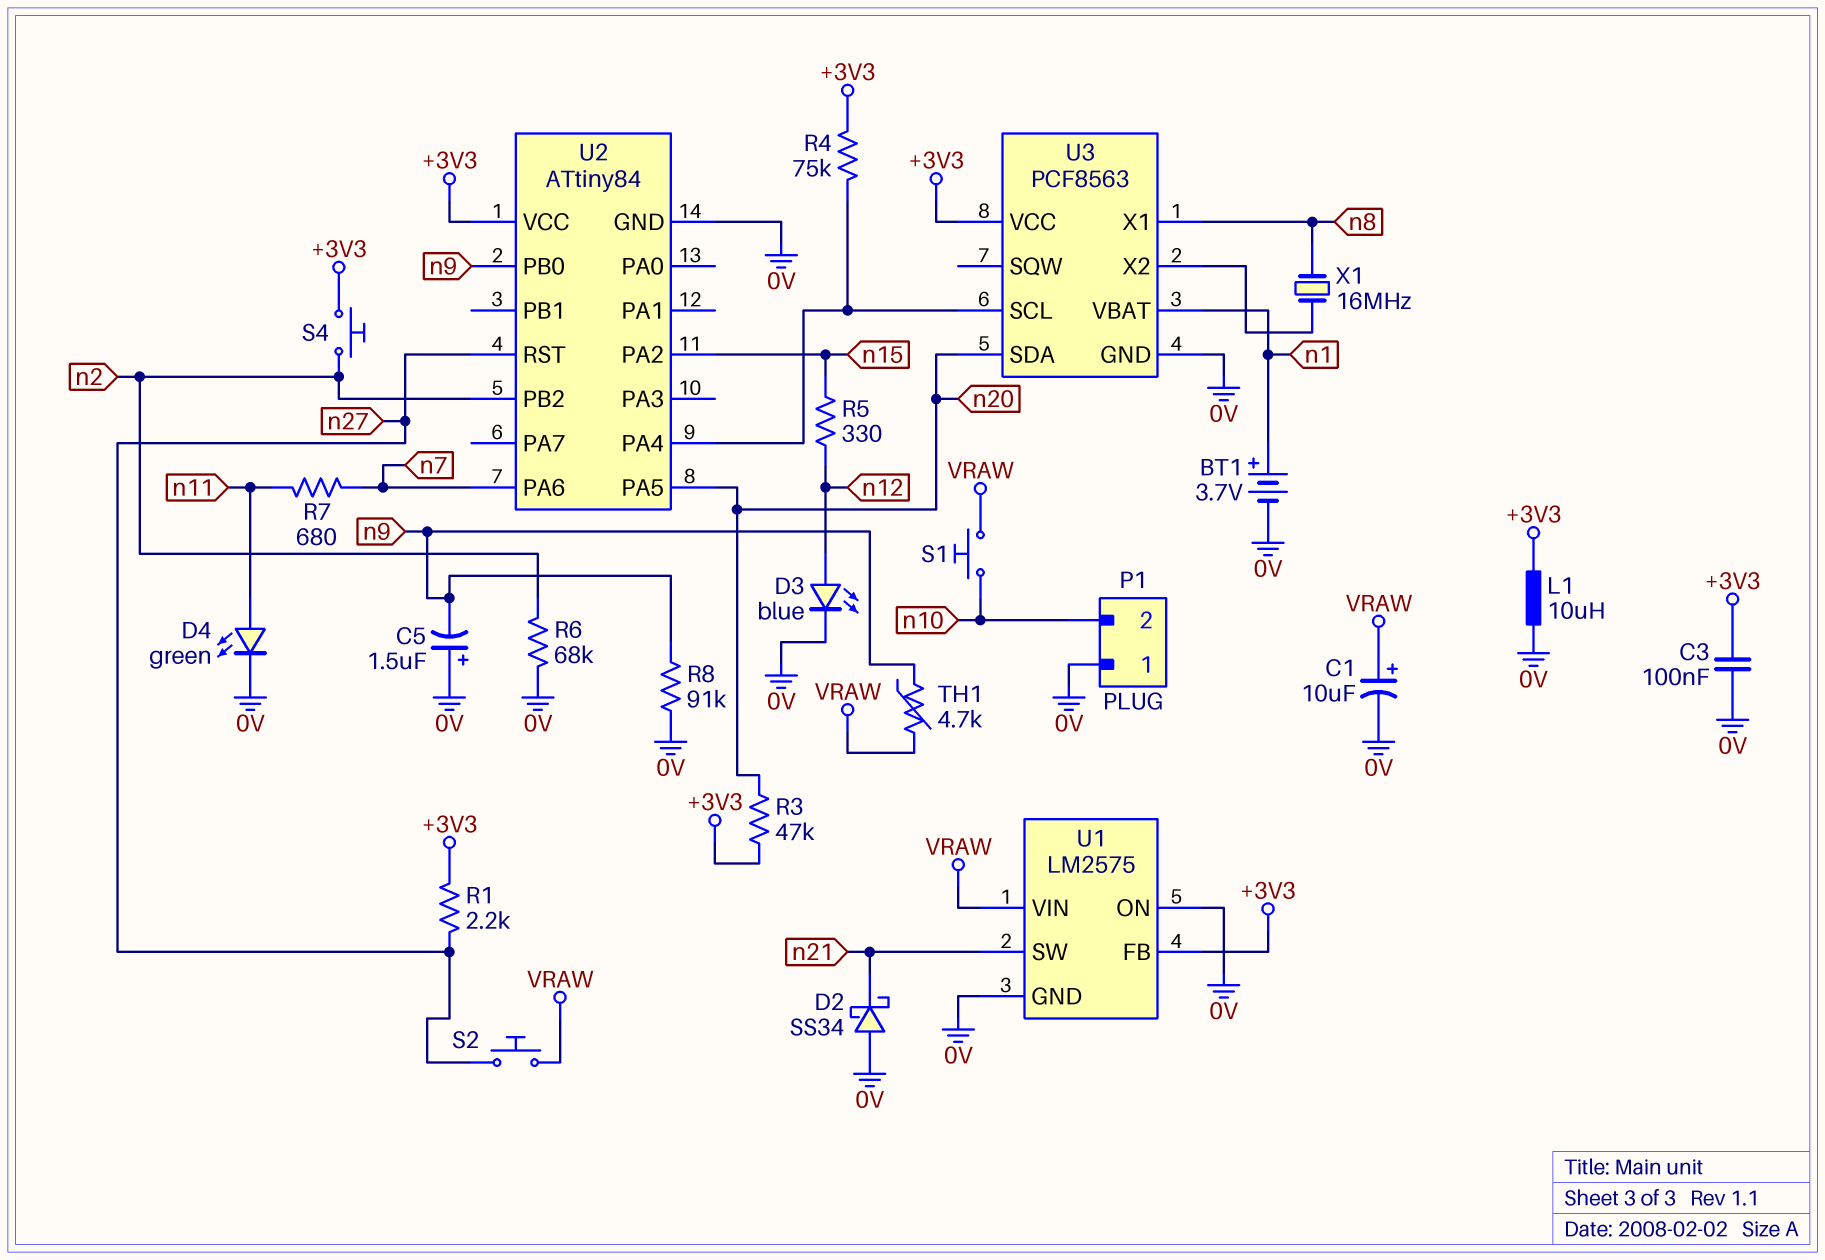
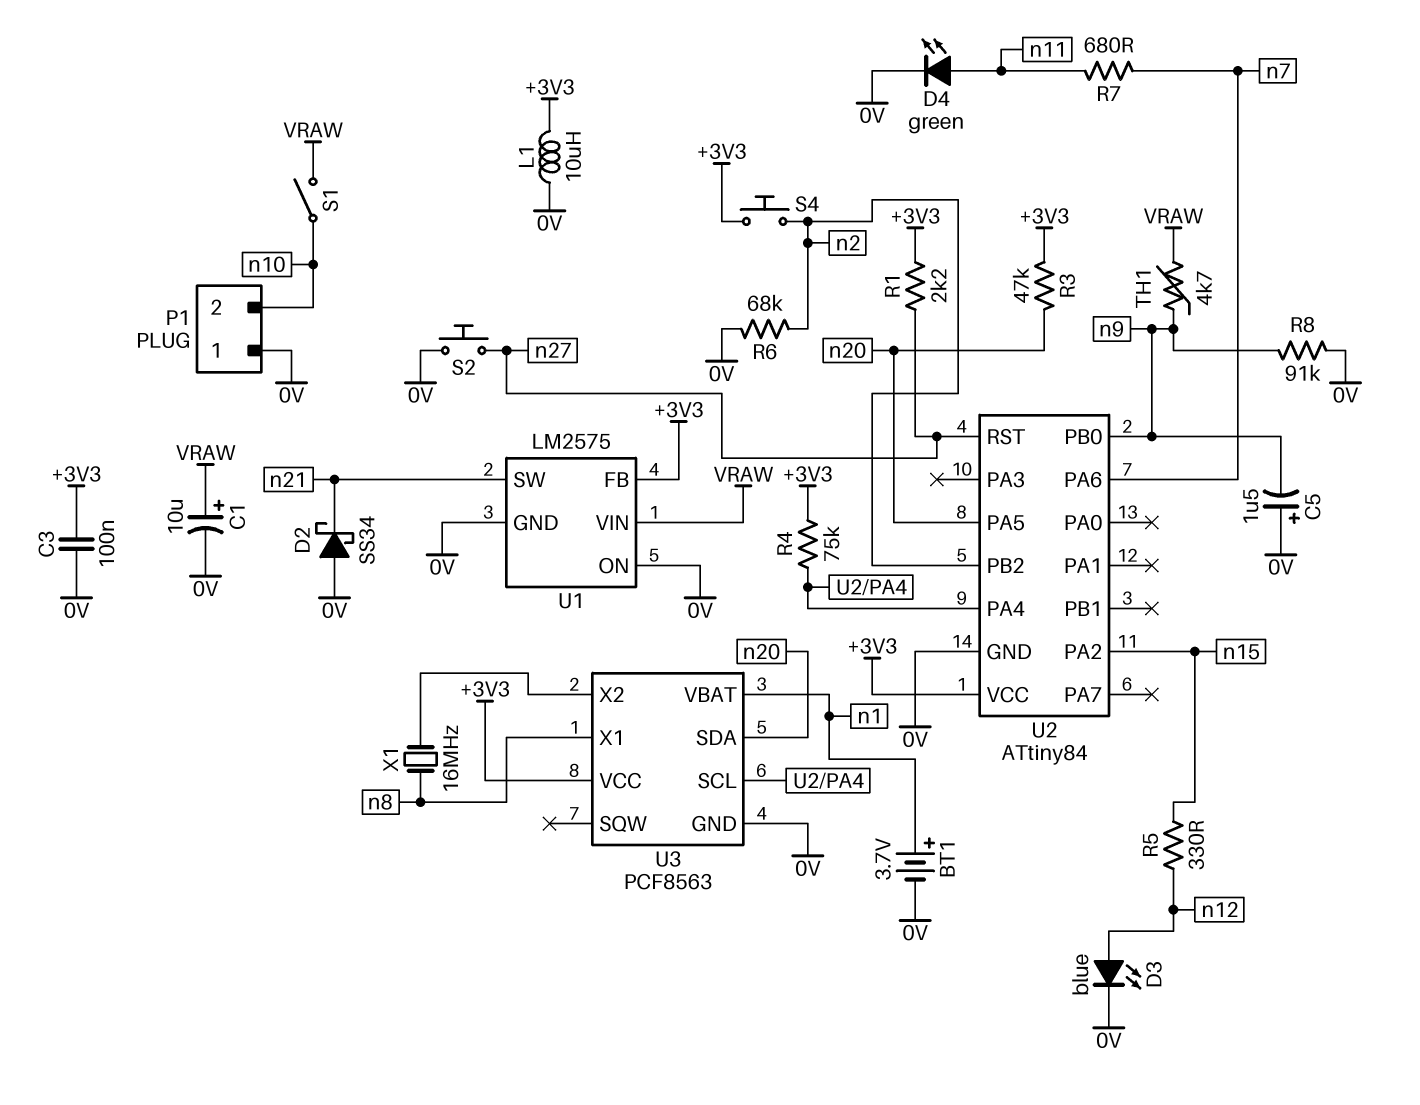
S1: button (VRAW, n10) -> switch (VRAW, n10)
S2: button (VRAW, n27) -> button (0V, n27)

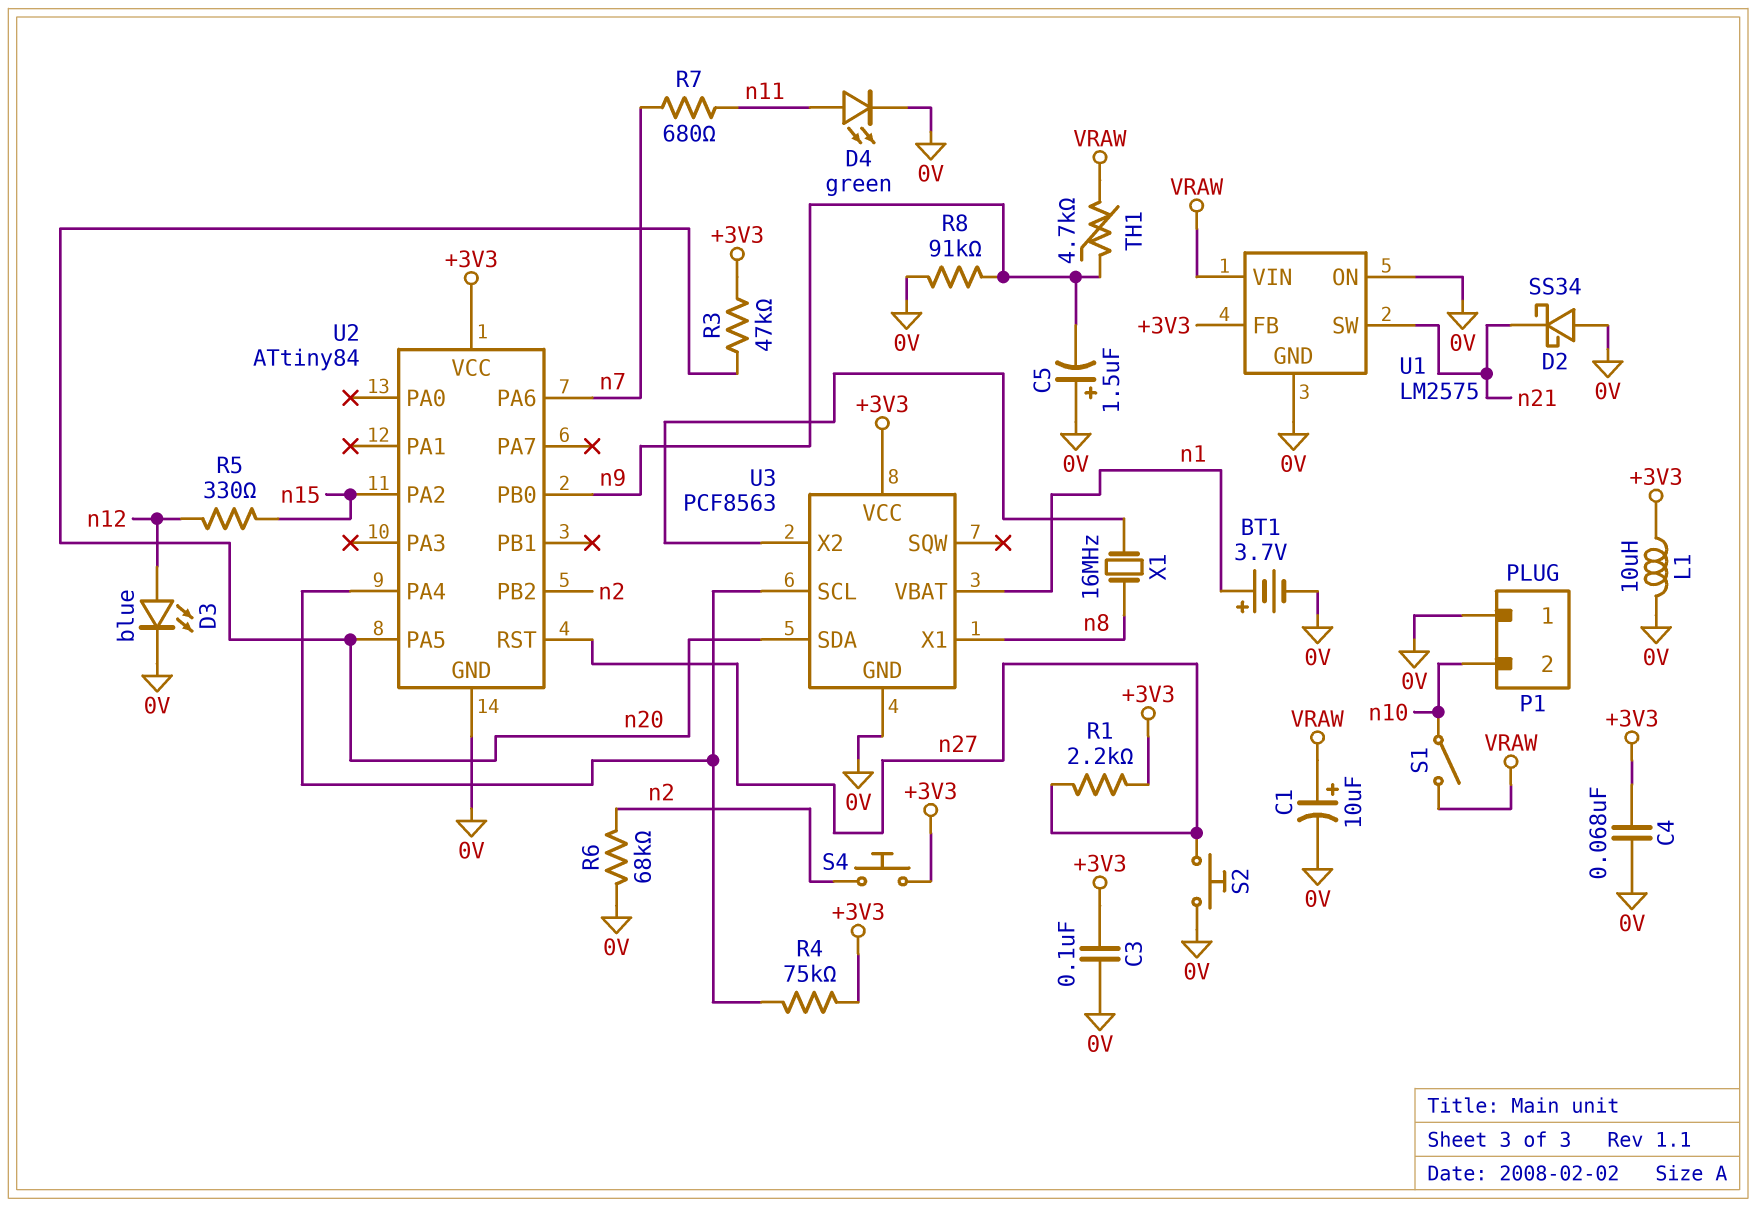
C4: none -> 68nF (+3V3, 0V)

